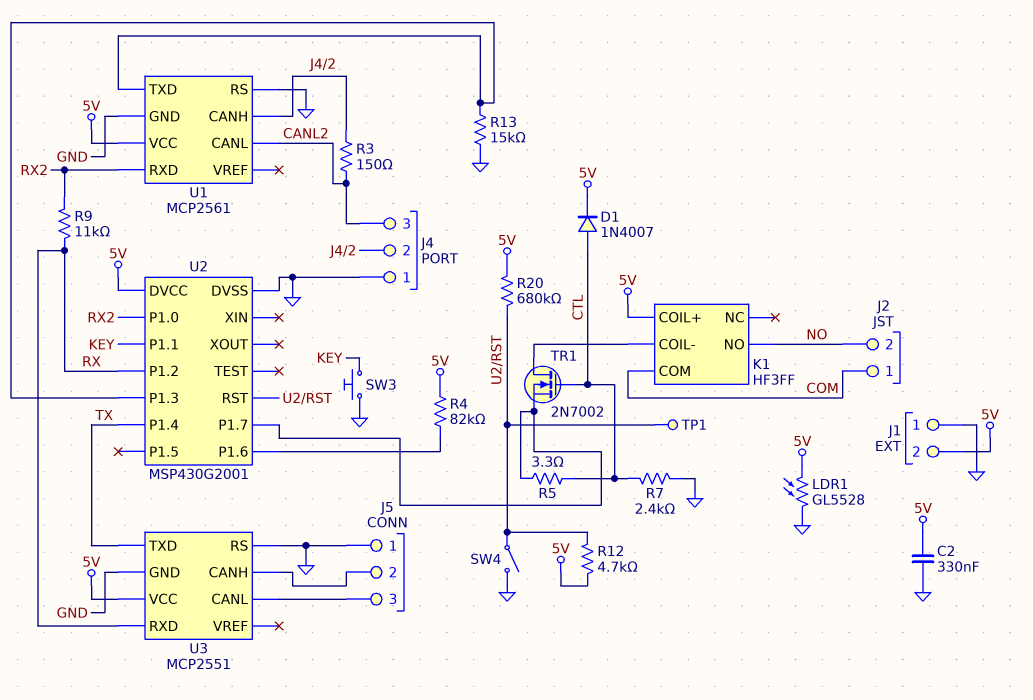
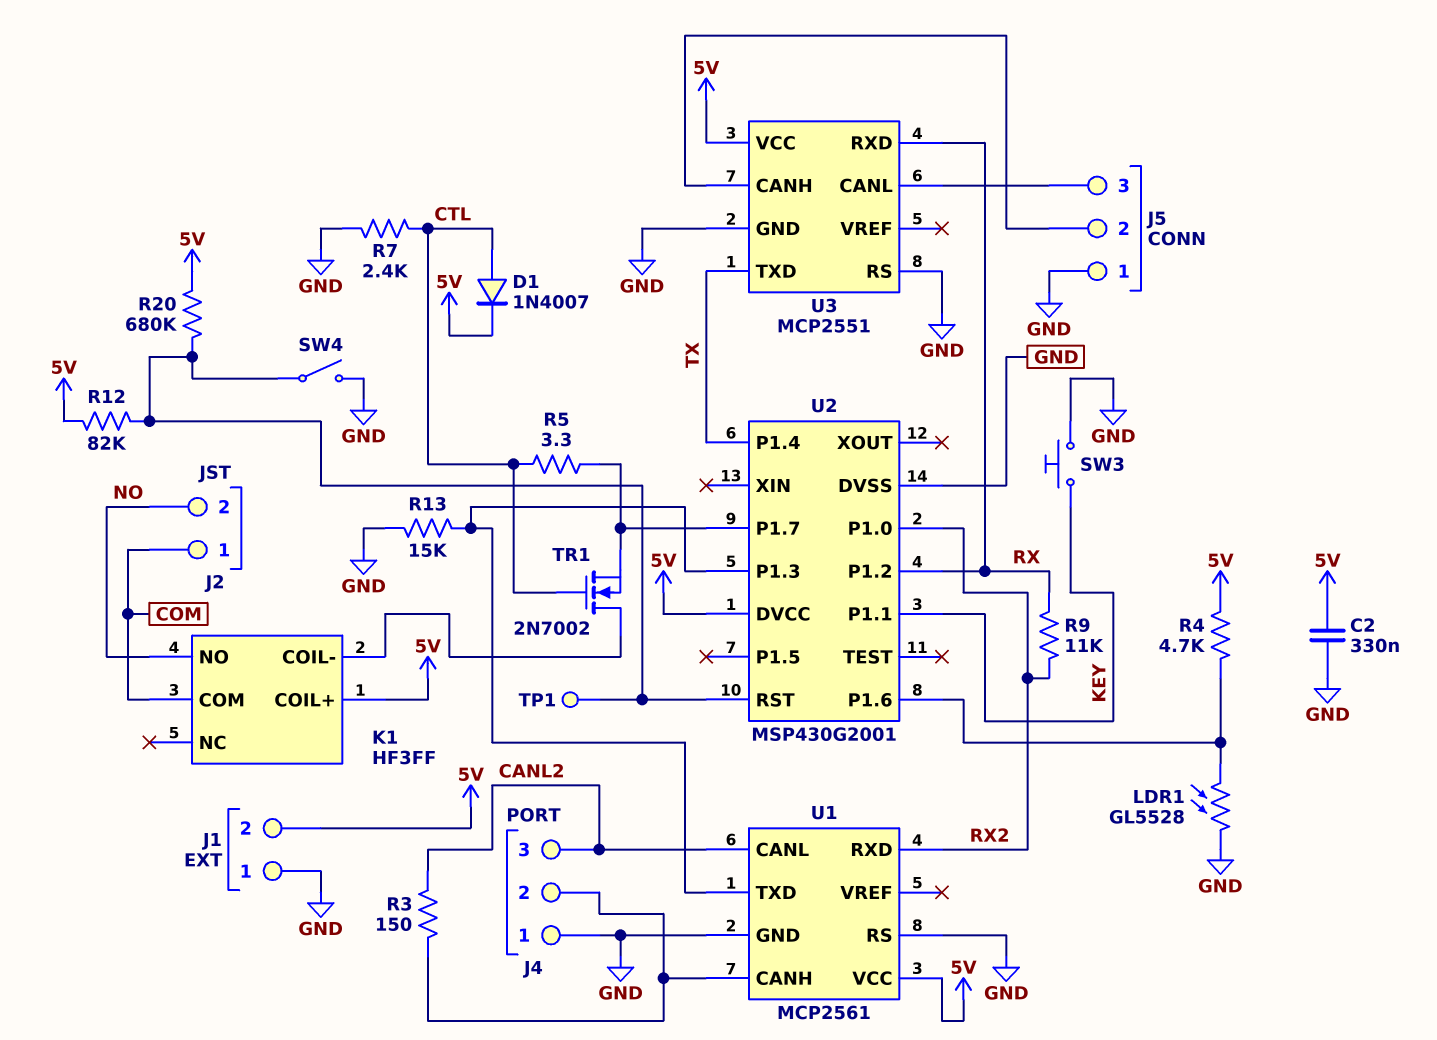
LDR1: GL5528 (5V, GND) -> GL5528 (GND, U2/P1.6)
R4: 82k (5V, U2/P1.6) -> 4.7k (5V, U2/P1.6)
R12: 4.7k (5V, U2/RST) -> 82k (5V, U2/RST)

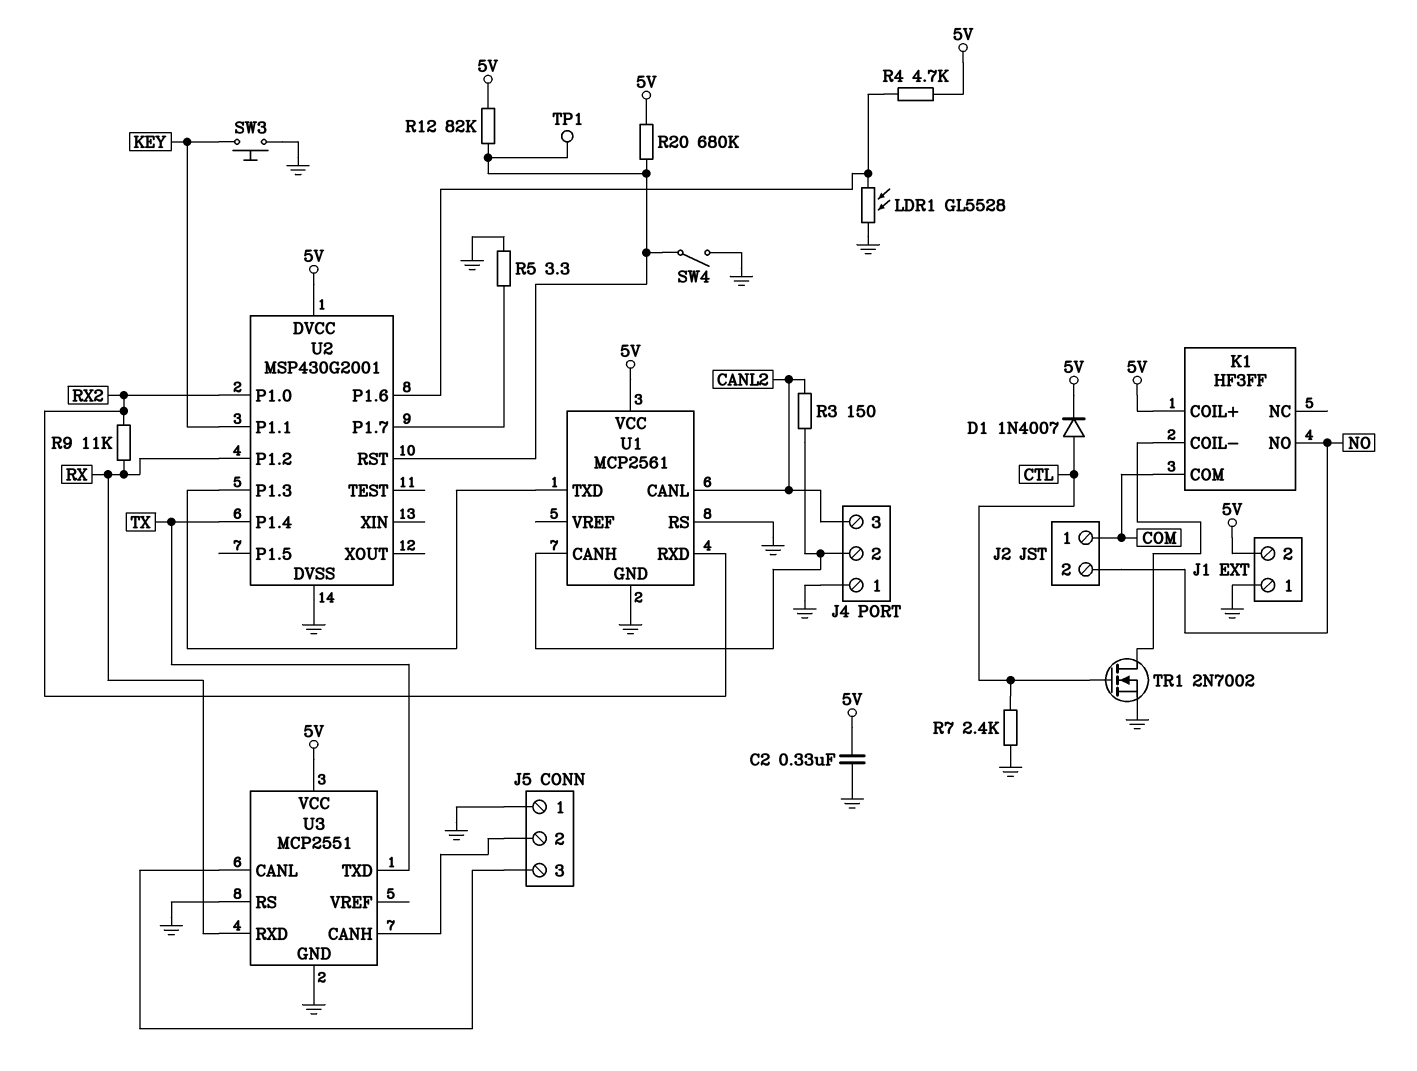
R5: 3.3 (CTL, U2/P1.7) -> 3.3 (GND, U2/P1.7)
R13: 15k (GND, U1/TXD) -> none
TR1: NMOS 2N7002 (G CTL, D K1/COIL-, S U2/P1.7) -> NMOS 2N7002 (G CTL, D K1/COIL-, S GND)

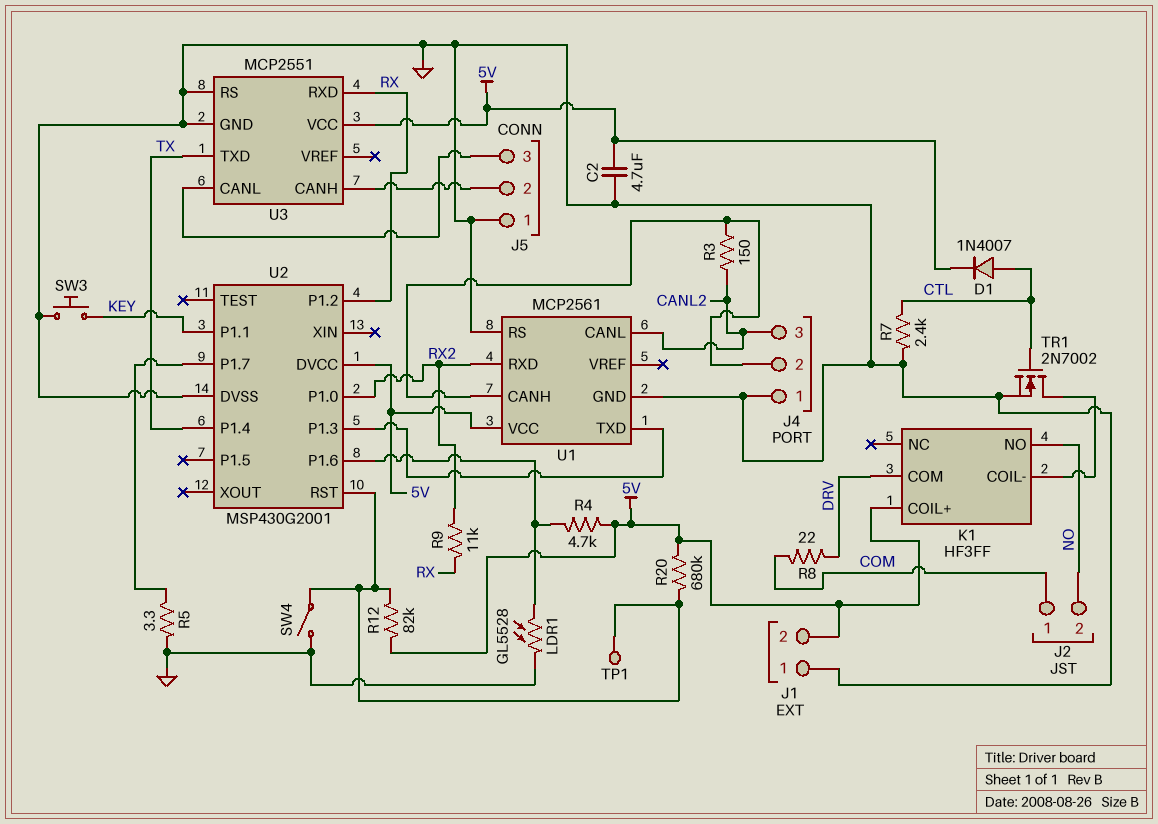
C2: 330nF (5V, GND) -> 4.7uF (5V, GND)
K1 pin COM: COM -> DRV
R8: none -> 22 (COM, DRV)

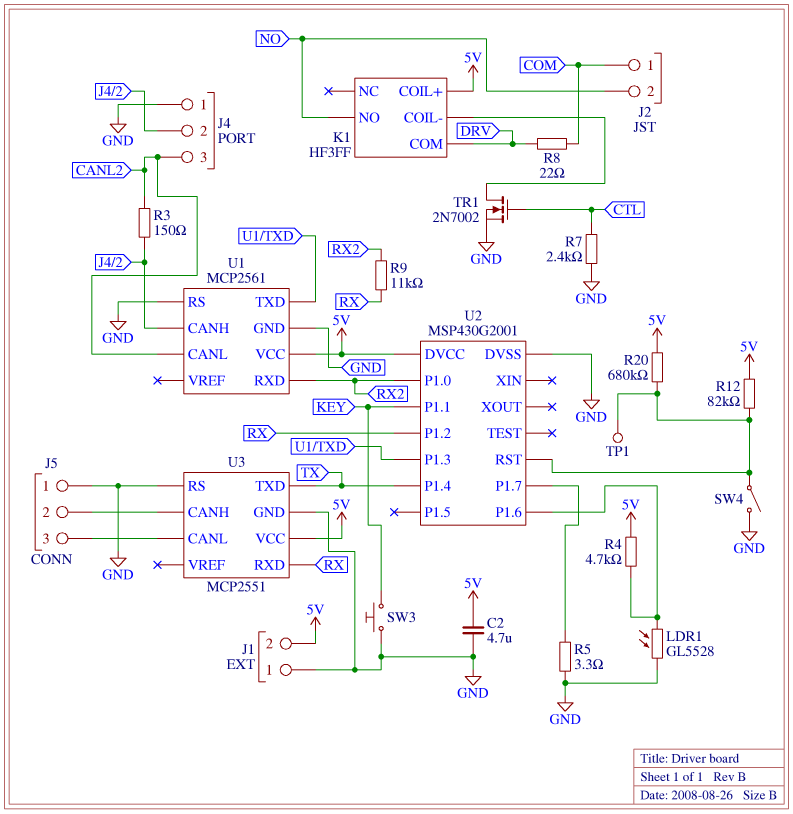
D1: diode 1N4007 (A CTL, K 5V) -> none

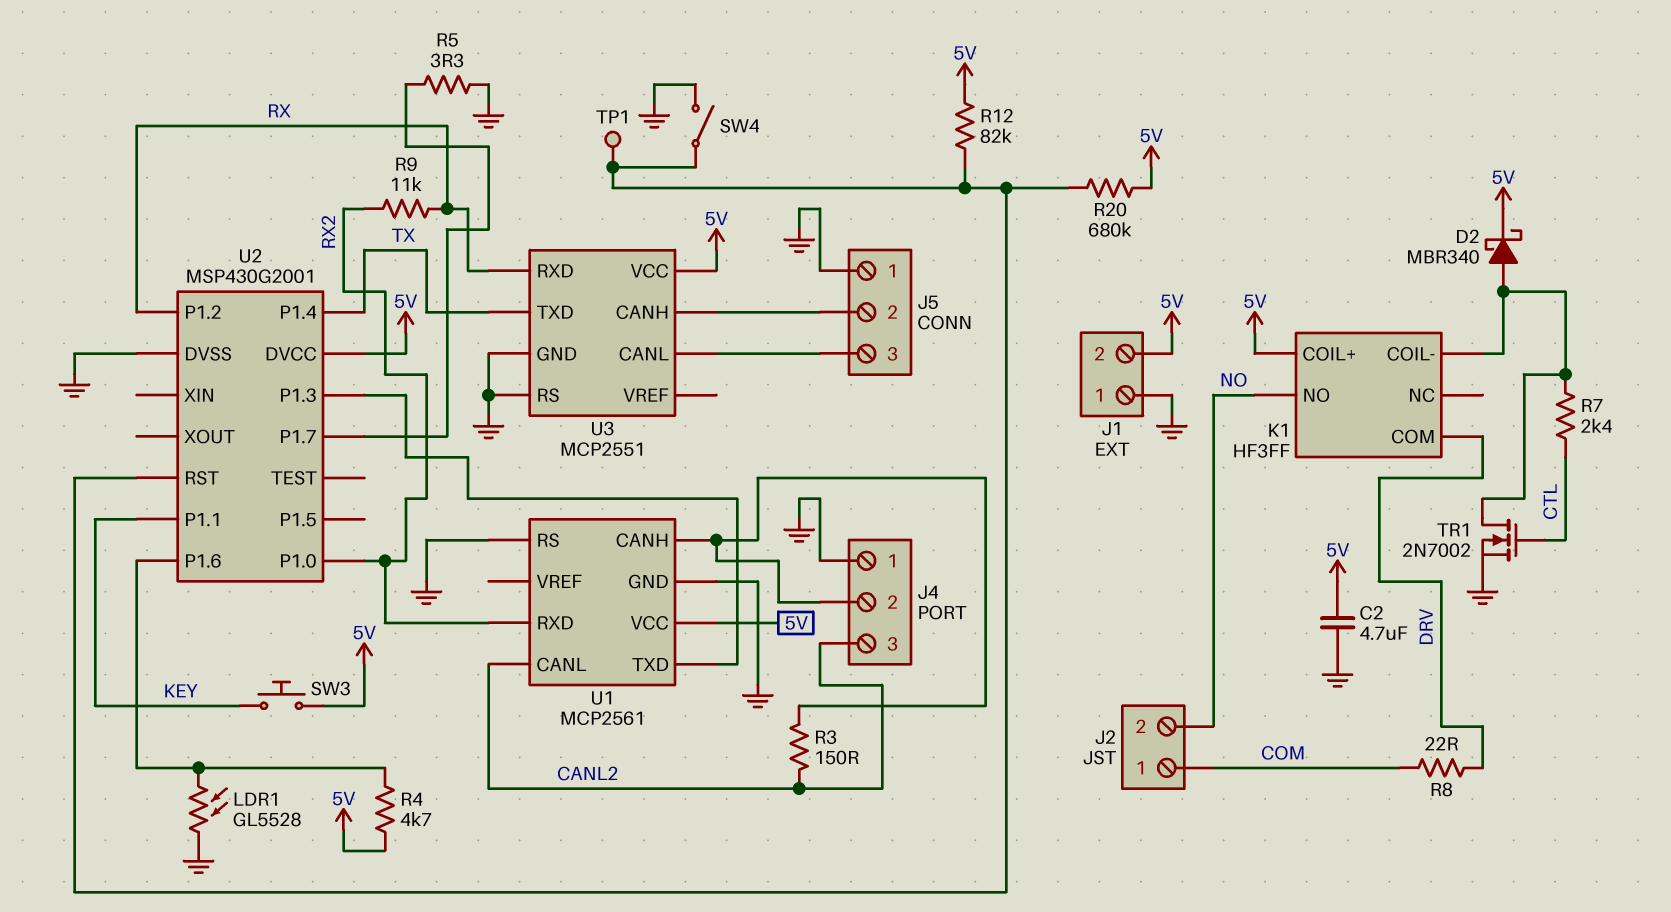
D2: none -> schottky MBR340 (A K1/COIL-, K 5V)
R7: 2.4k (CTL, GND) -> 2.4k (CTL, K1/COIL-)
SW3: button (GND, KEY) -> button (5V, KEY)

